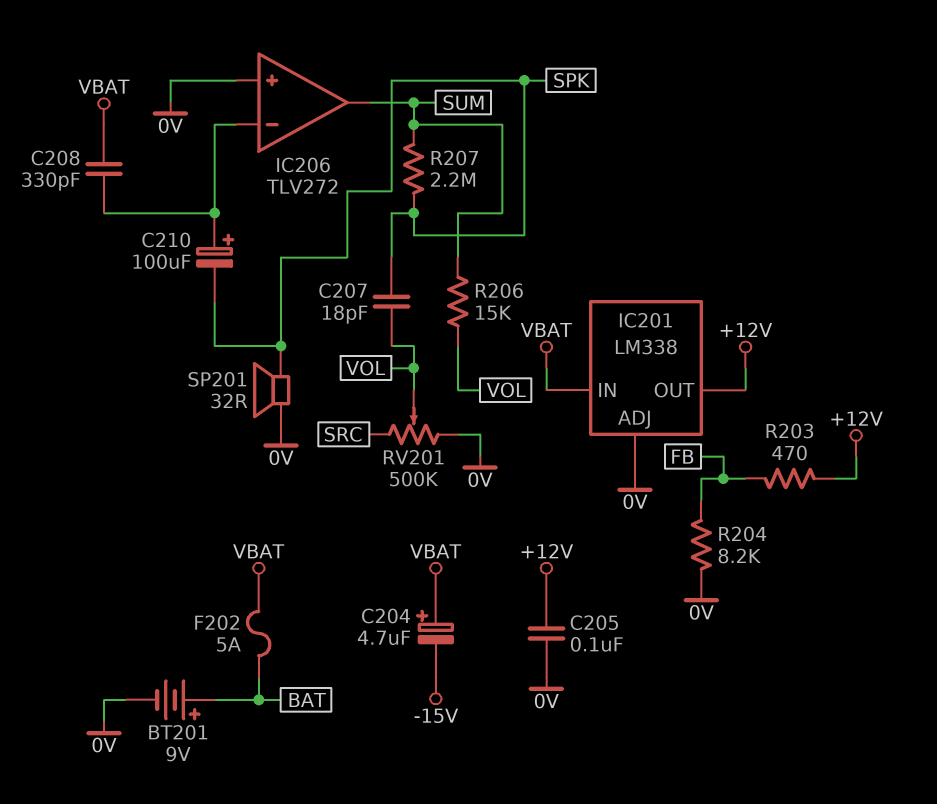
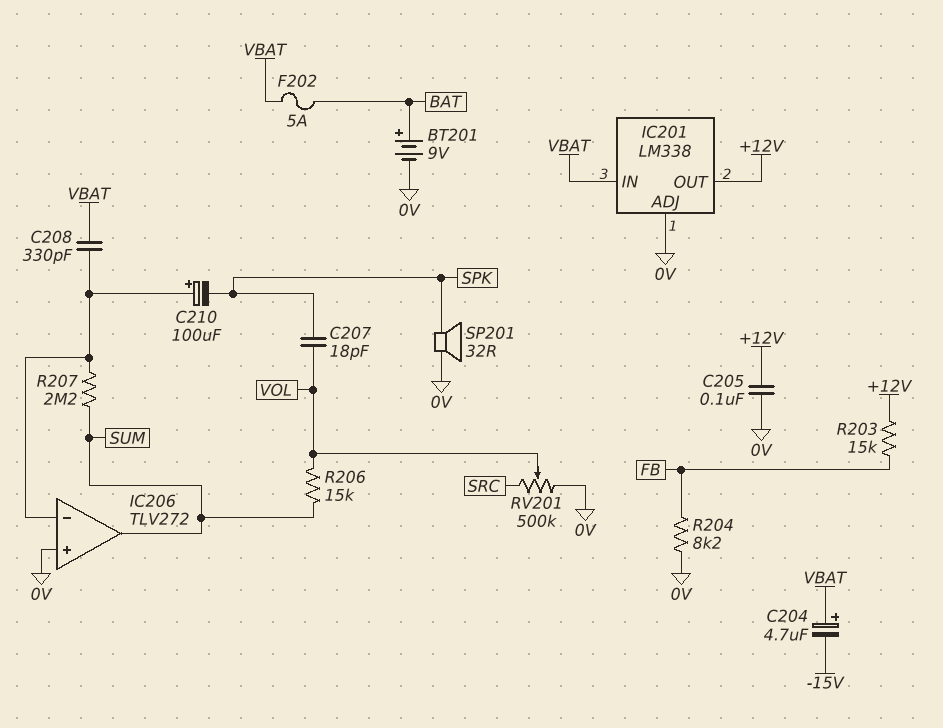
R203: 470 (+12V, FB) -> 15k (+12V, FB)
R207: 2.2M (SPK, SUM) -> 2.2M (IC206/in-, SUM)

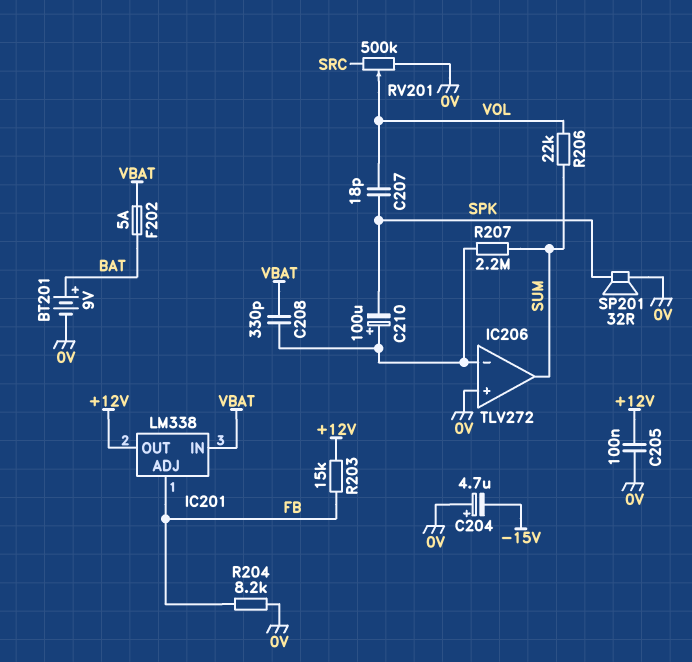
C204: 4.7uF (plus VBAT, minus -15V) -> 4.7uF (plus 0V, minus -15V)
IC201 pin ADJ: 0V -> FB
R206: 15k (SUM, VOL) -> 22k (SUM, VOL)

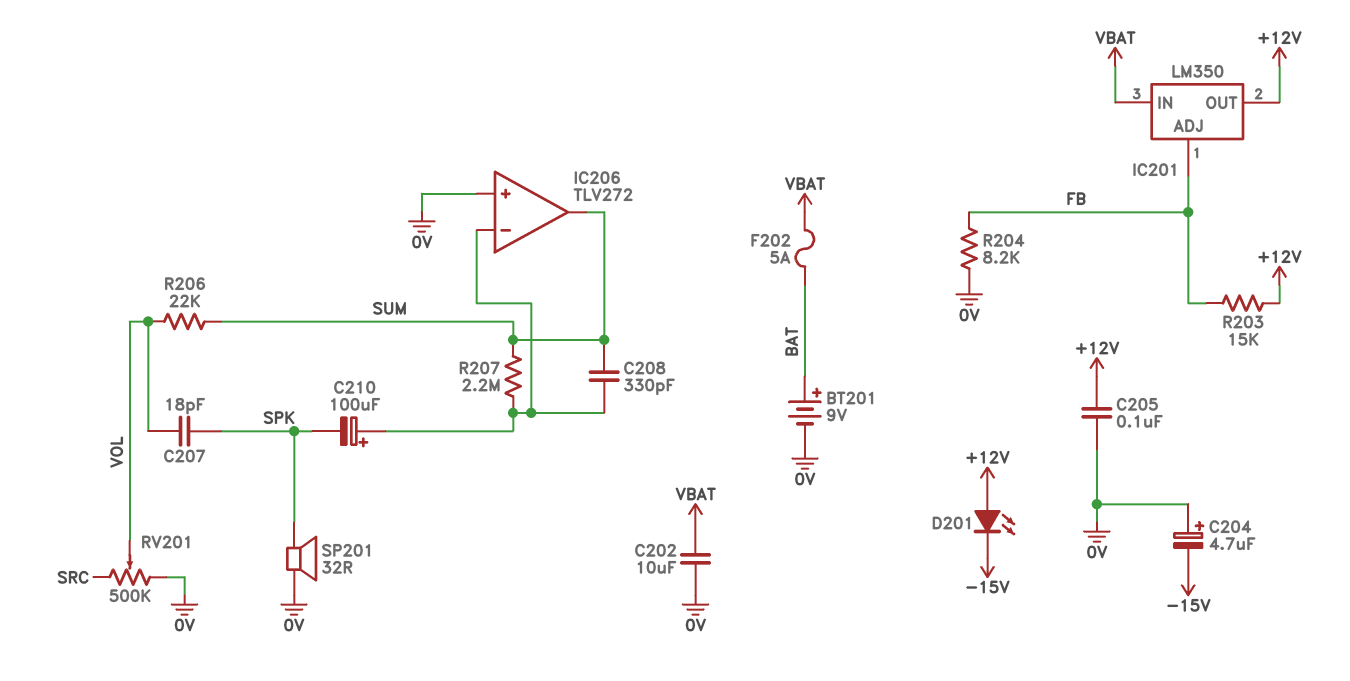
C202: none -> 10uF (0V, VBAT)
C208: 330pF (IC206/in-, VBAT) -> 330pF (IC206/in-, SUM)
D201: none -> LED (A +12V, K -15V)
IC201: LM338 -> LM350

